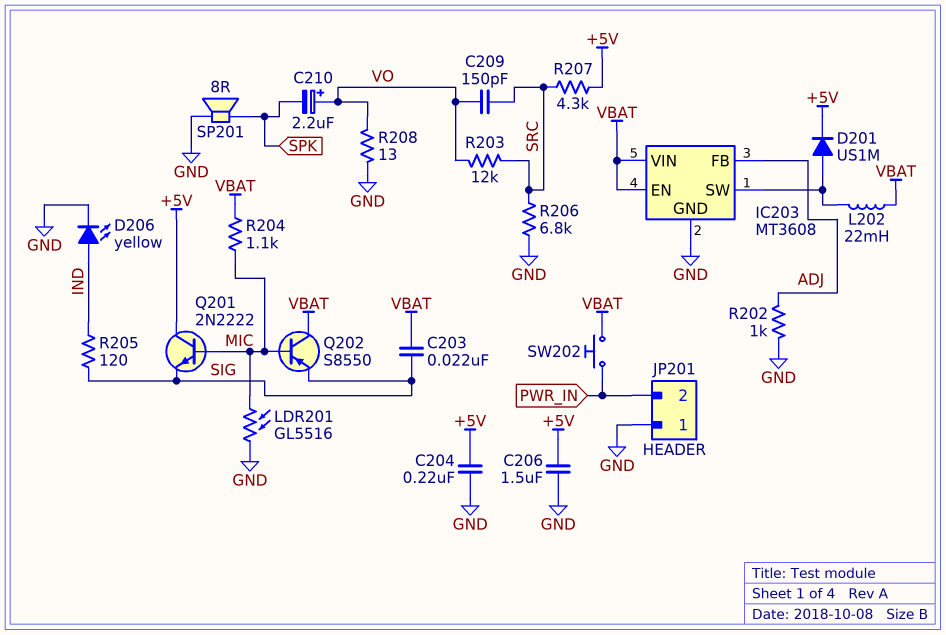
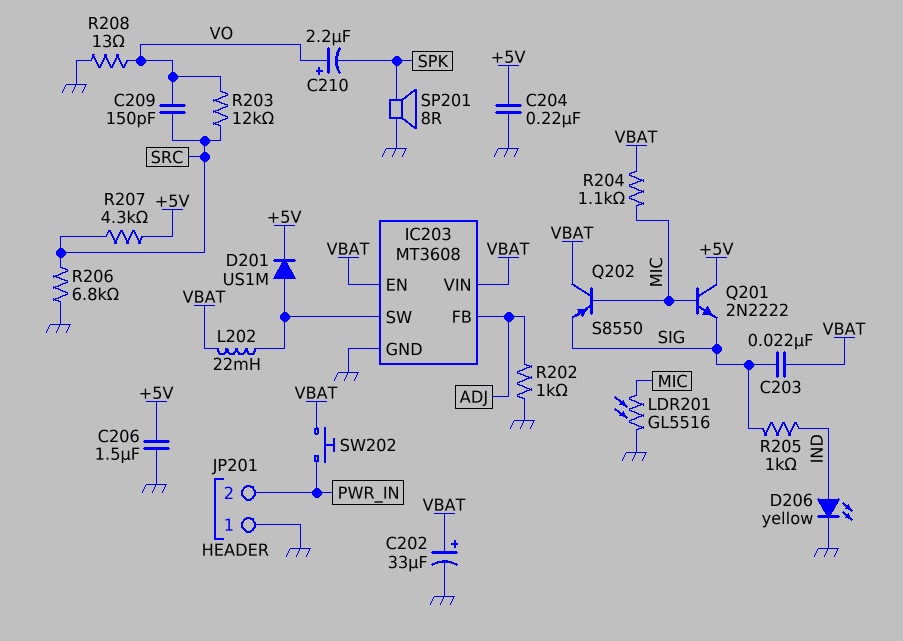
C202: none -> 33uF (plus VBAT, minus GND)
R205: 120 (IND, SIG) -> 1k (IND, SIG)

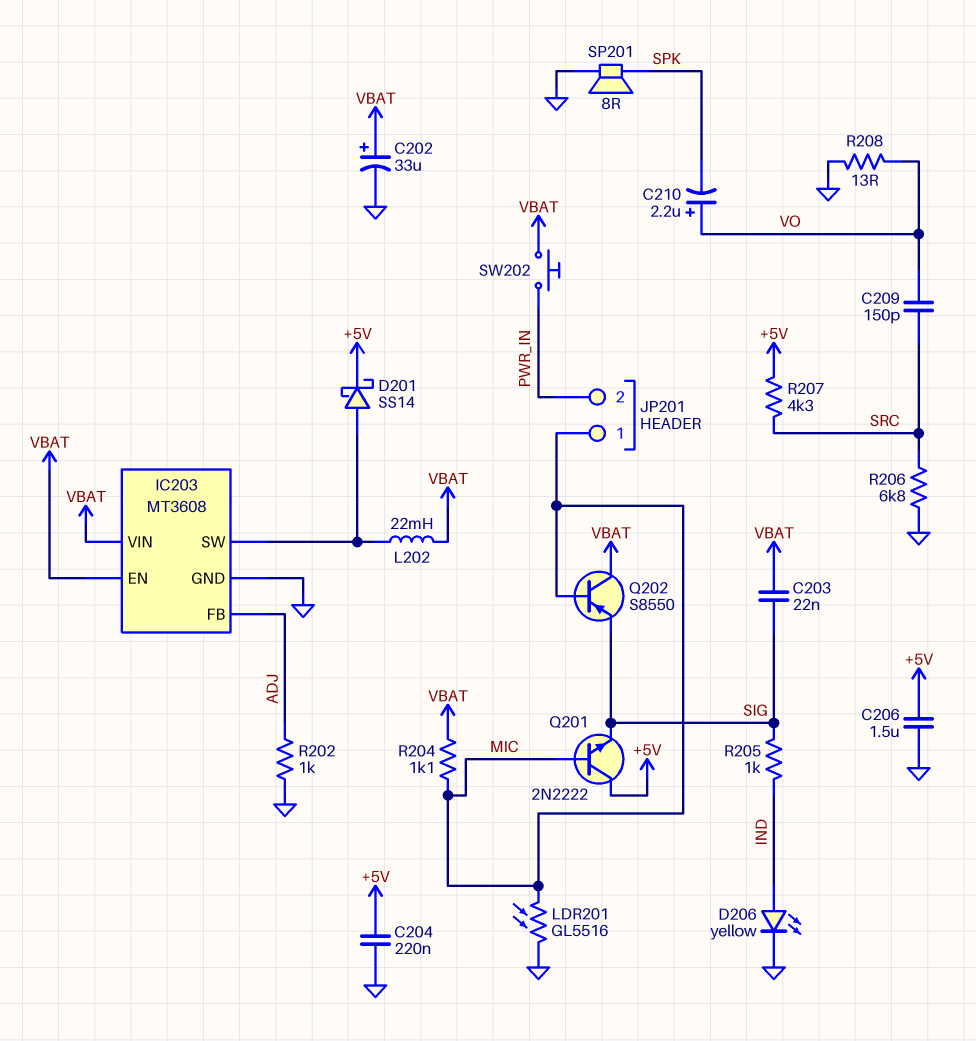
D201: diode US1M (A IC203/SW, K +5V) -> schottky SS14 (A IC203/SW, K +5V)
JP201 pin 1: GND -> MIC
R203: 12k (SRC, VO) -> none

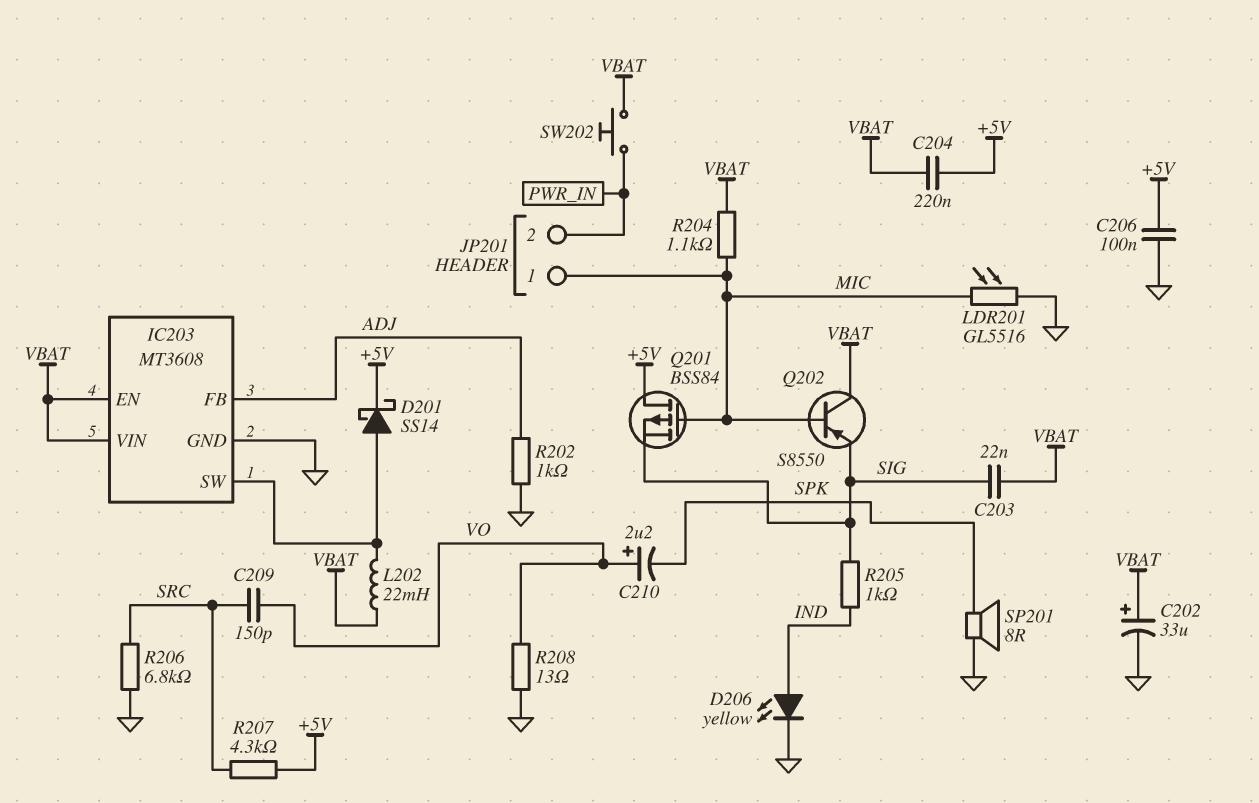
C204: 220nF (+5V, GND) -> 220nF (+5V, VBAT)
C206: 1.5uF (+5V, GND) -> 100nF (+5V, GND)
Q201: NPN 2N2222 (B MIC, C +5V, E SIG) -> PMOS BSS84 (G MIC, D +5V, S SIG)

